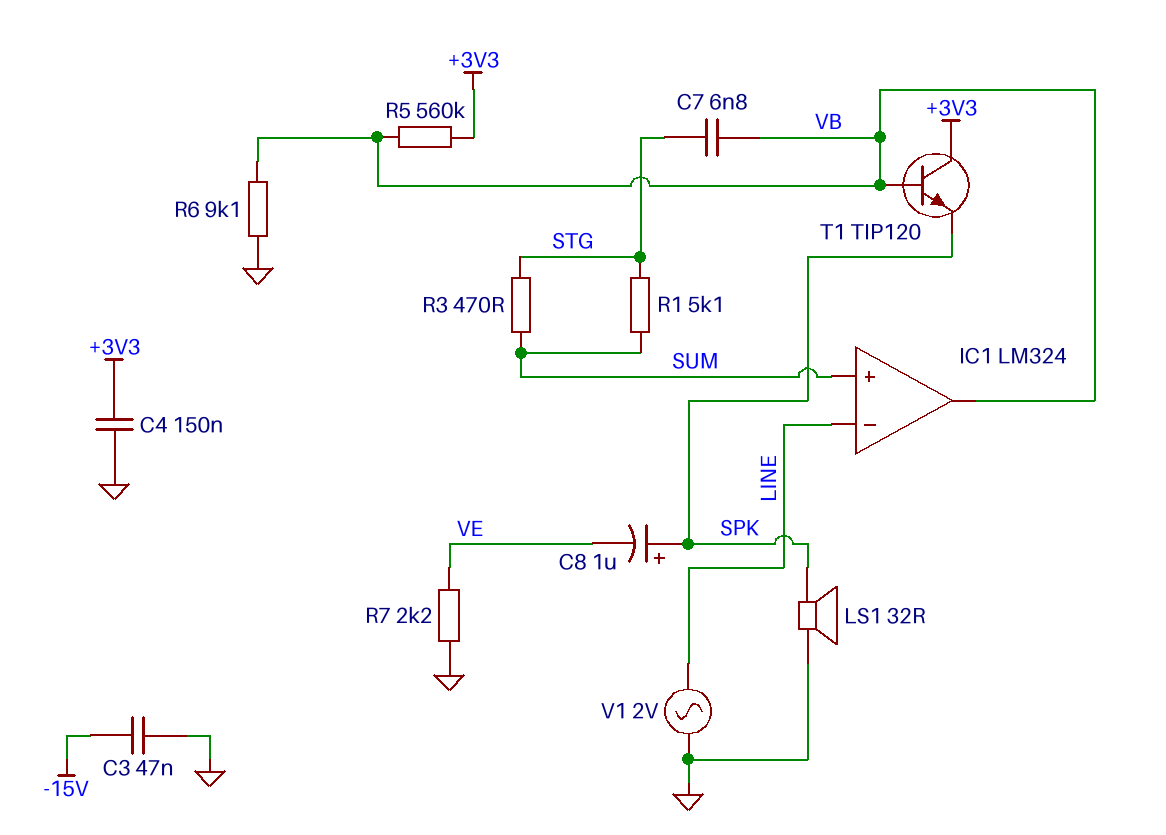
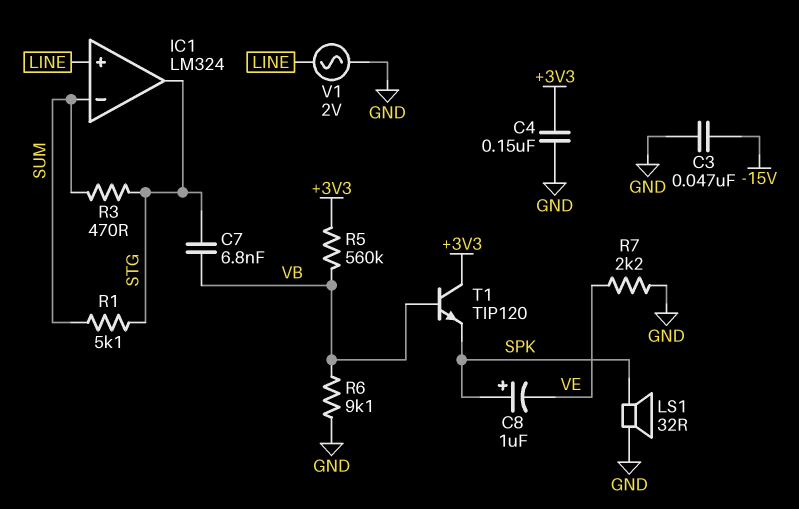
IC1 pin in+: SUM -> LINE
IC1 pin in-: LINE -> SUM
IC1 pin out: VB -> STG

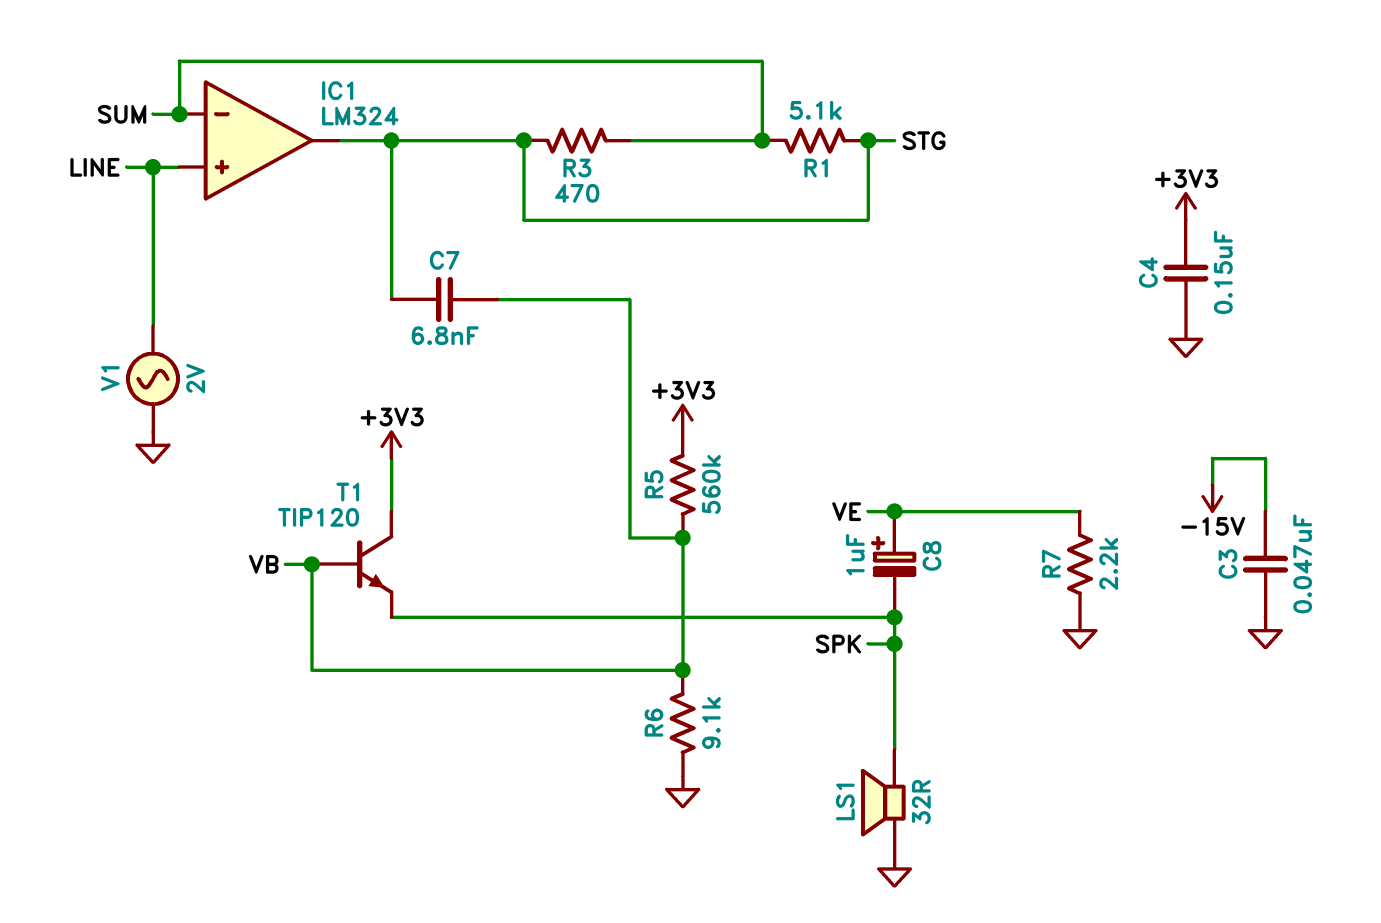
C8: 1uF (plus SPK, minus VE) -> 1uF (plus VE, minus SPK)

